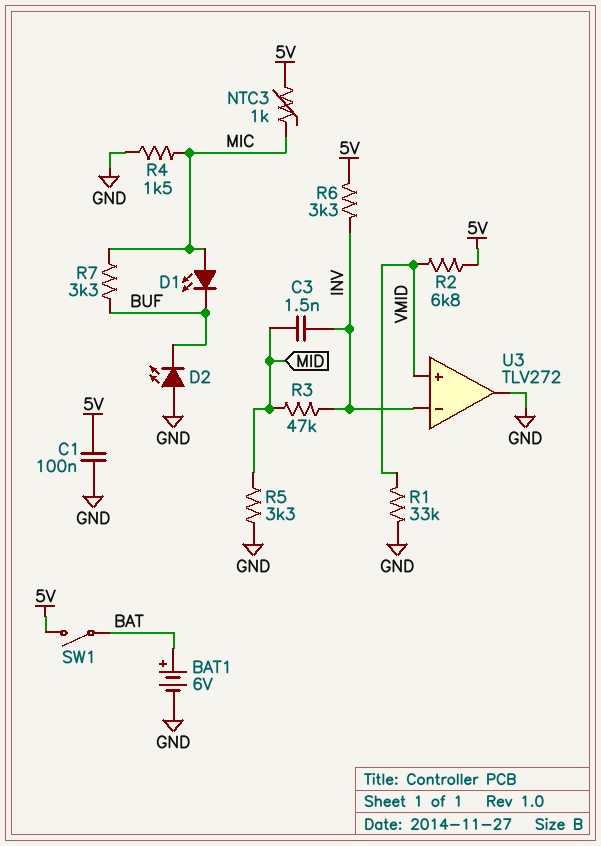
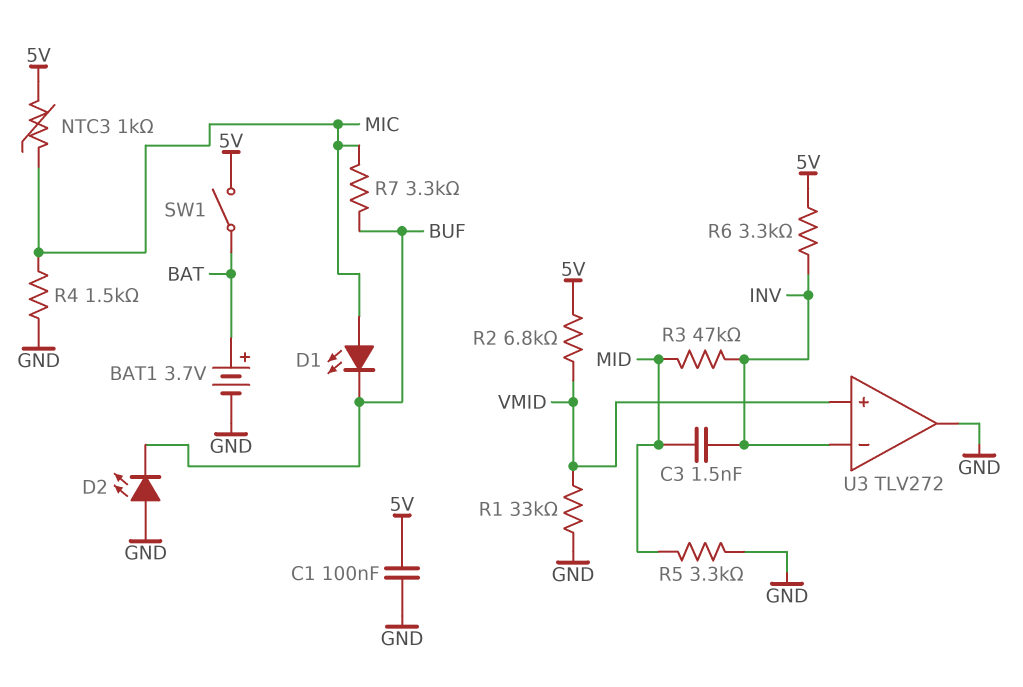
BAT1: 6V (plus BAT, minus GND) -> 3.7V (plus BAT, minus GND)

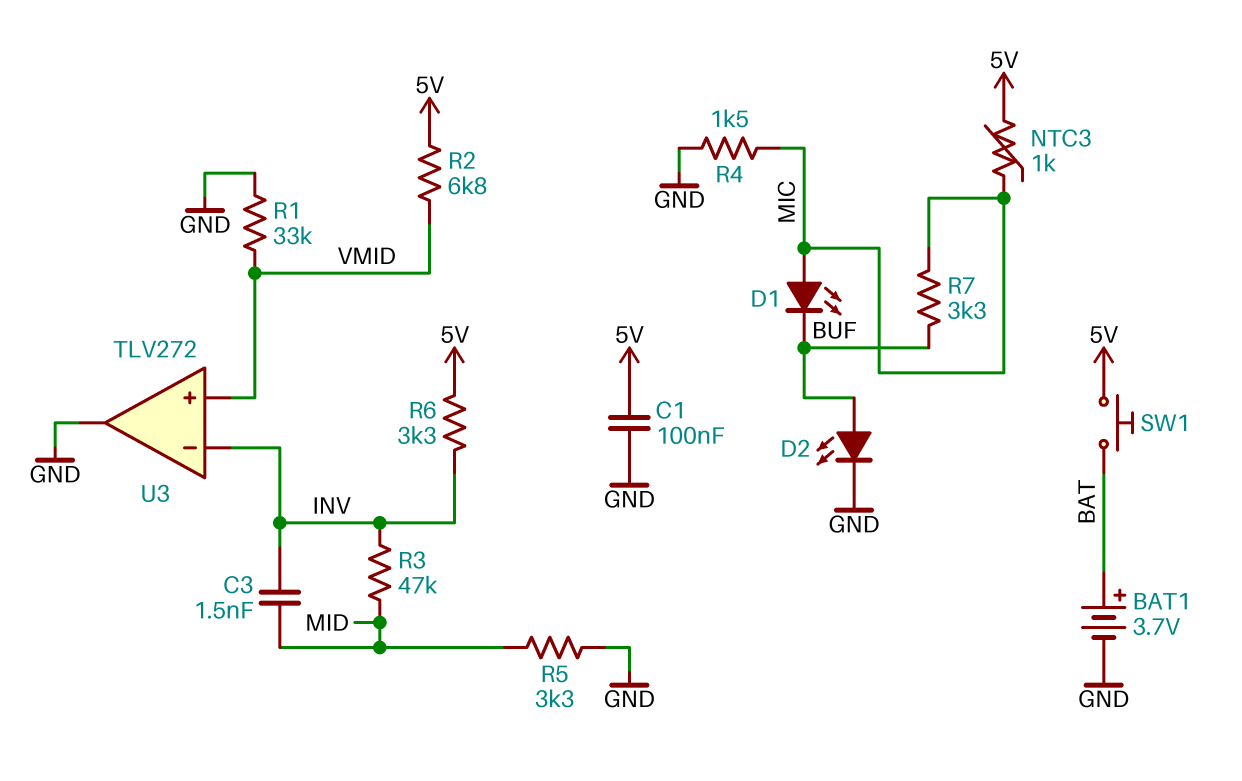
D2: LED (A GND, K BUF) -> LED (A BUF, K GND)
SW1: switch (5V, BAT) -> button (5V, BAT)

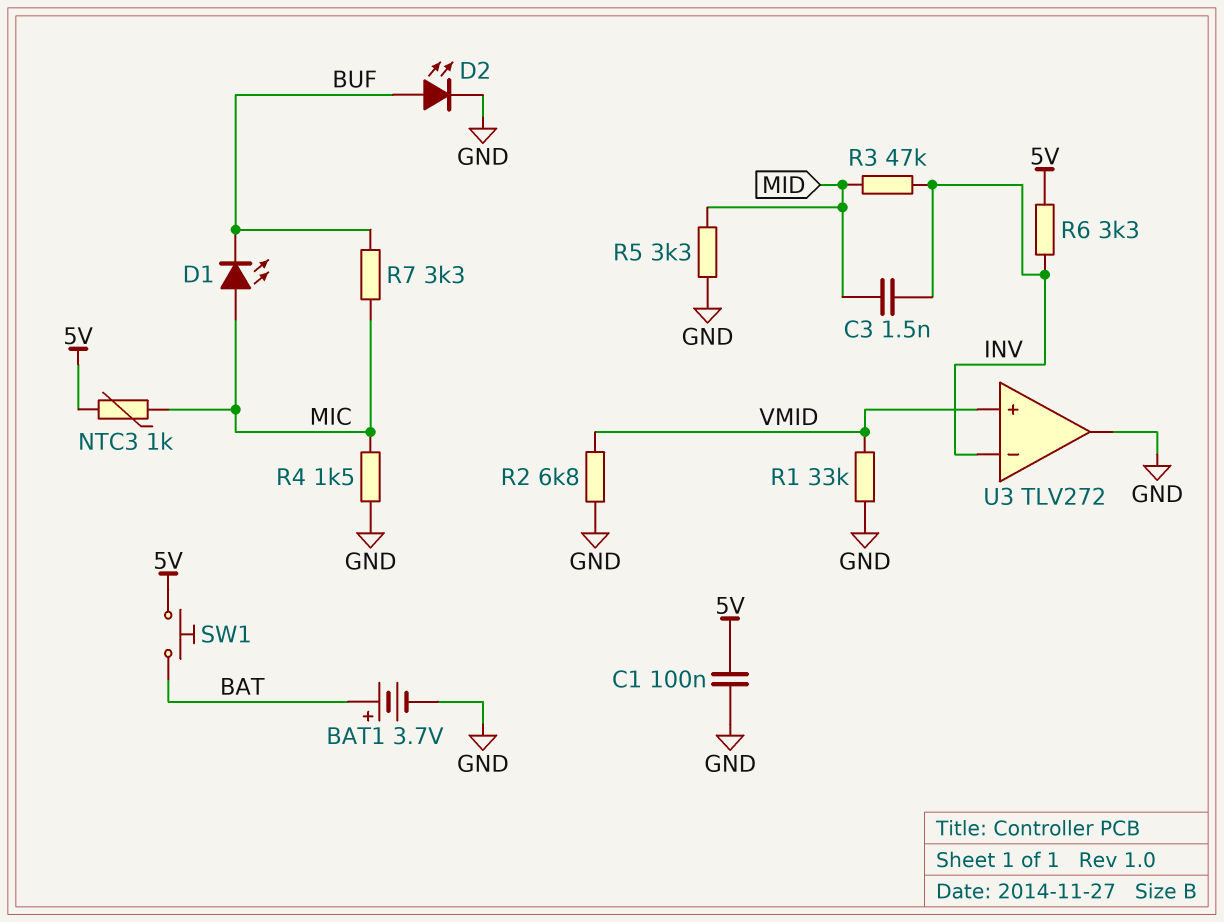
R2: 6.8k (5V, VMID) -> 6.8k (GND, VMID)

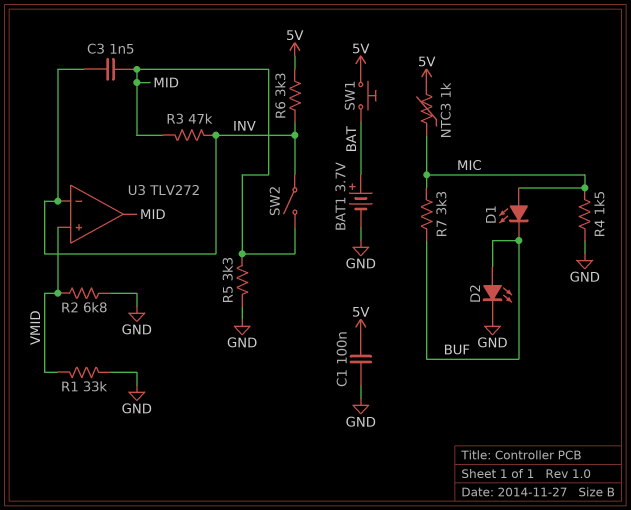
SW2: none -> switch (INV, MID)
U3 pin out: GND -> MID

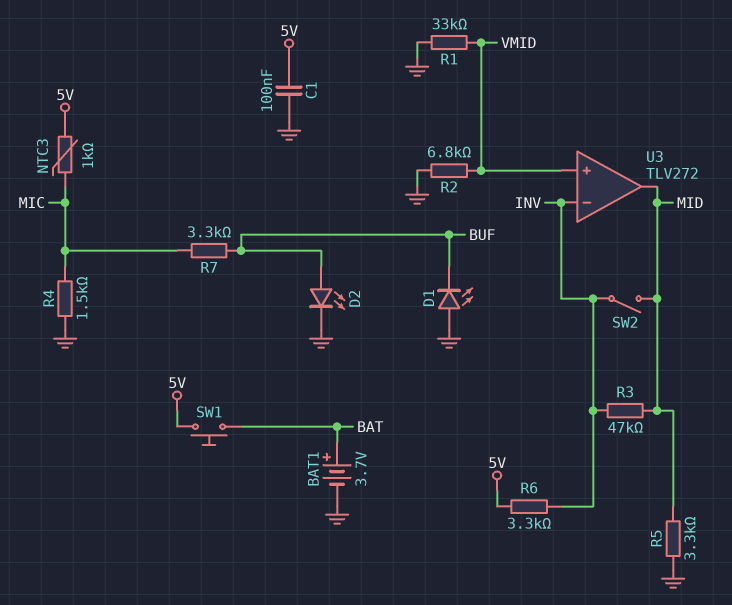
C3: 1.5nF (INV, MID) -> none
D1: LED (A MIC, K BUF) -> LED (A GND, K BUF)

